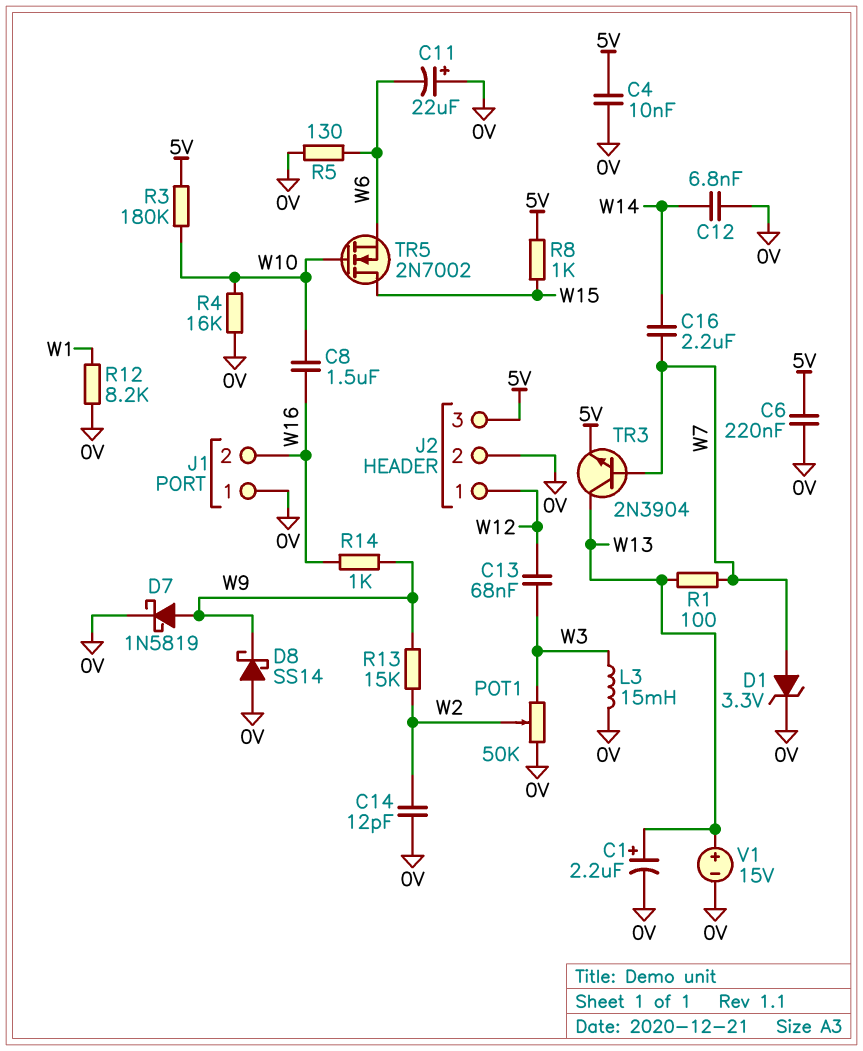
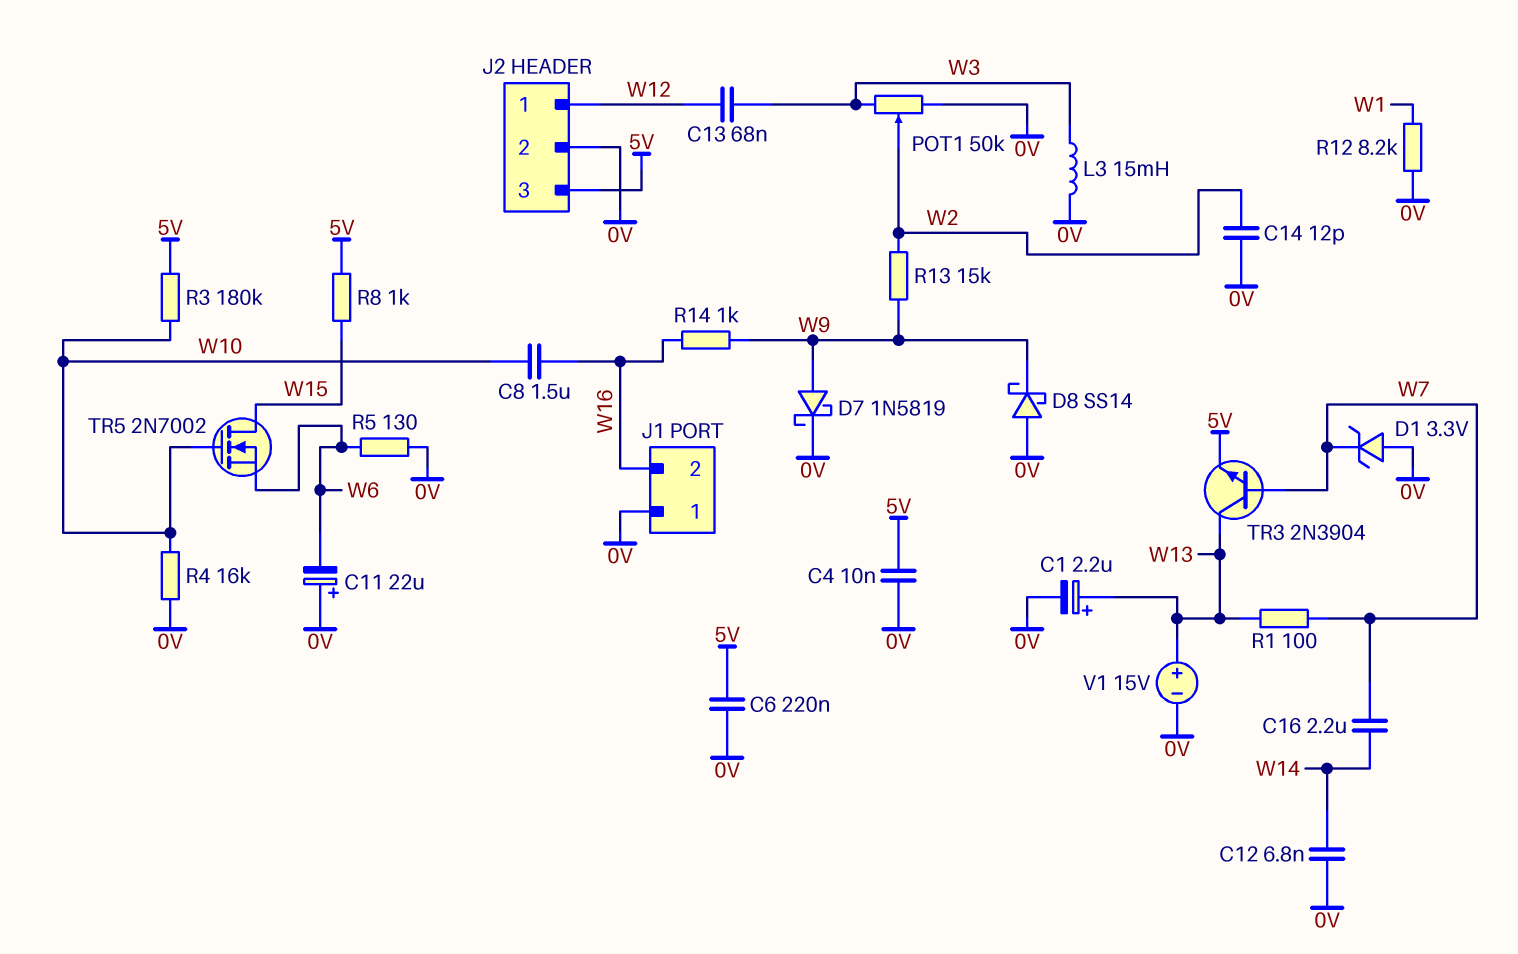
D1: zener 3.3V (A W7, K 0V) -> zener 3.3V (A 0V, K W7)

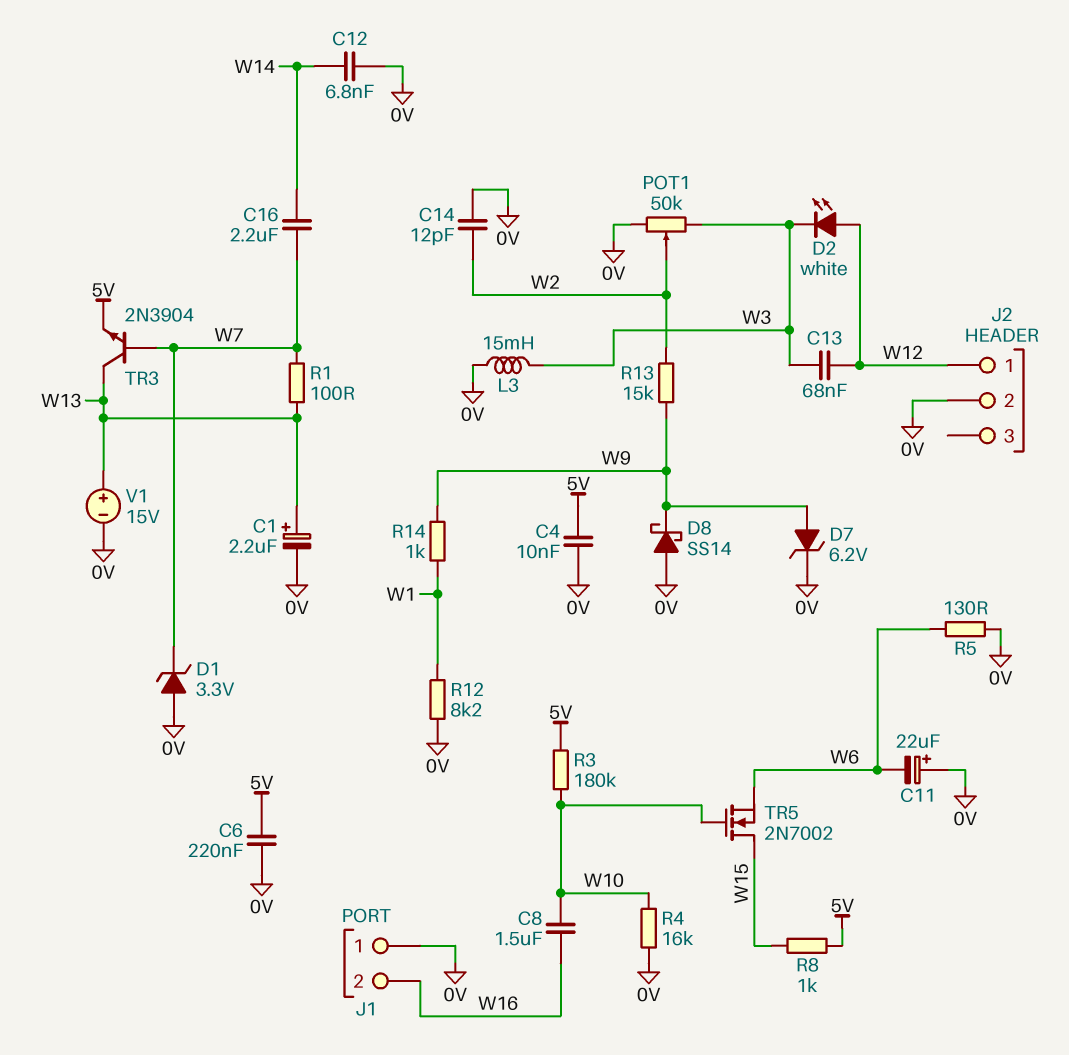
D2: none -> LED white (A W12, K W3)
D7: schottky 1N5819 (A W9, K 0V) -> zener 6.2V (A W9, K 0V)
J2 pin 3: 5V -> none
R14: 1k (W9, W16) -> 1k (W1, W9)

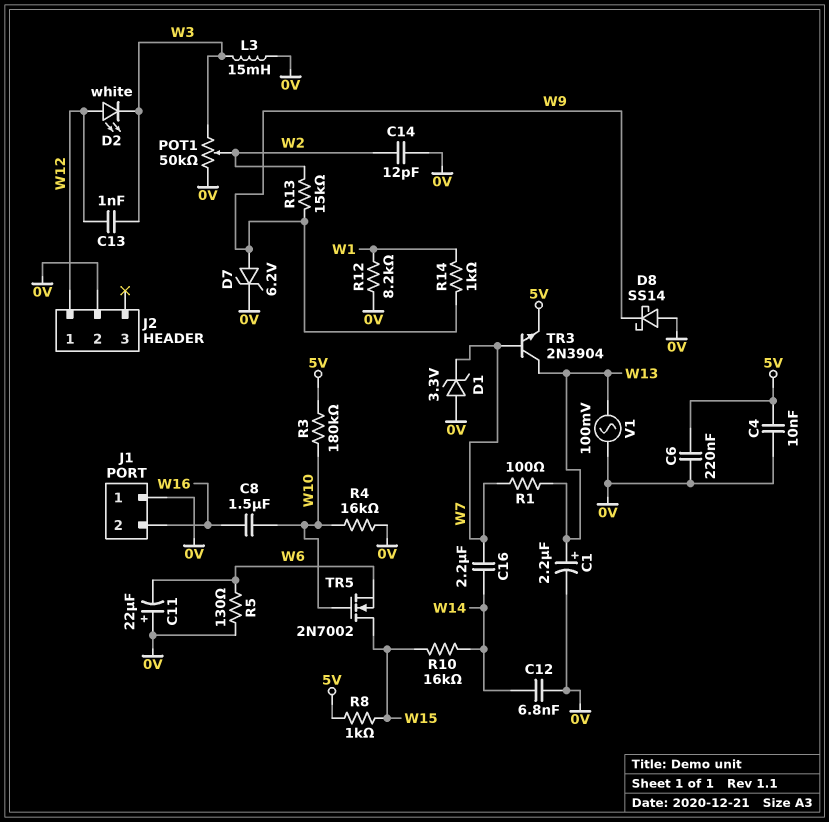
C13: 68nF (W3, W12) -> 1nF (W3, W12)
R10: none -> 16k (W14, W15)
V1: 15V (plus W13, minus 0V) -> AC 100mV (0V, W13)

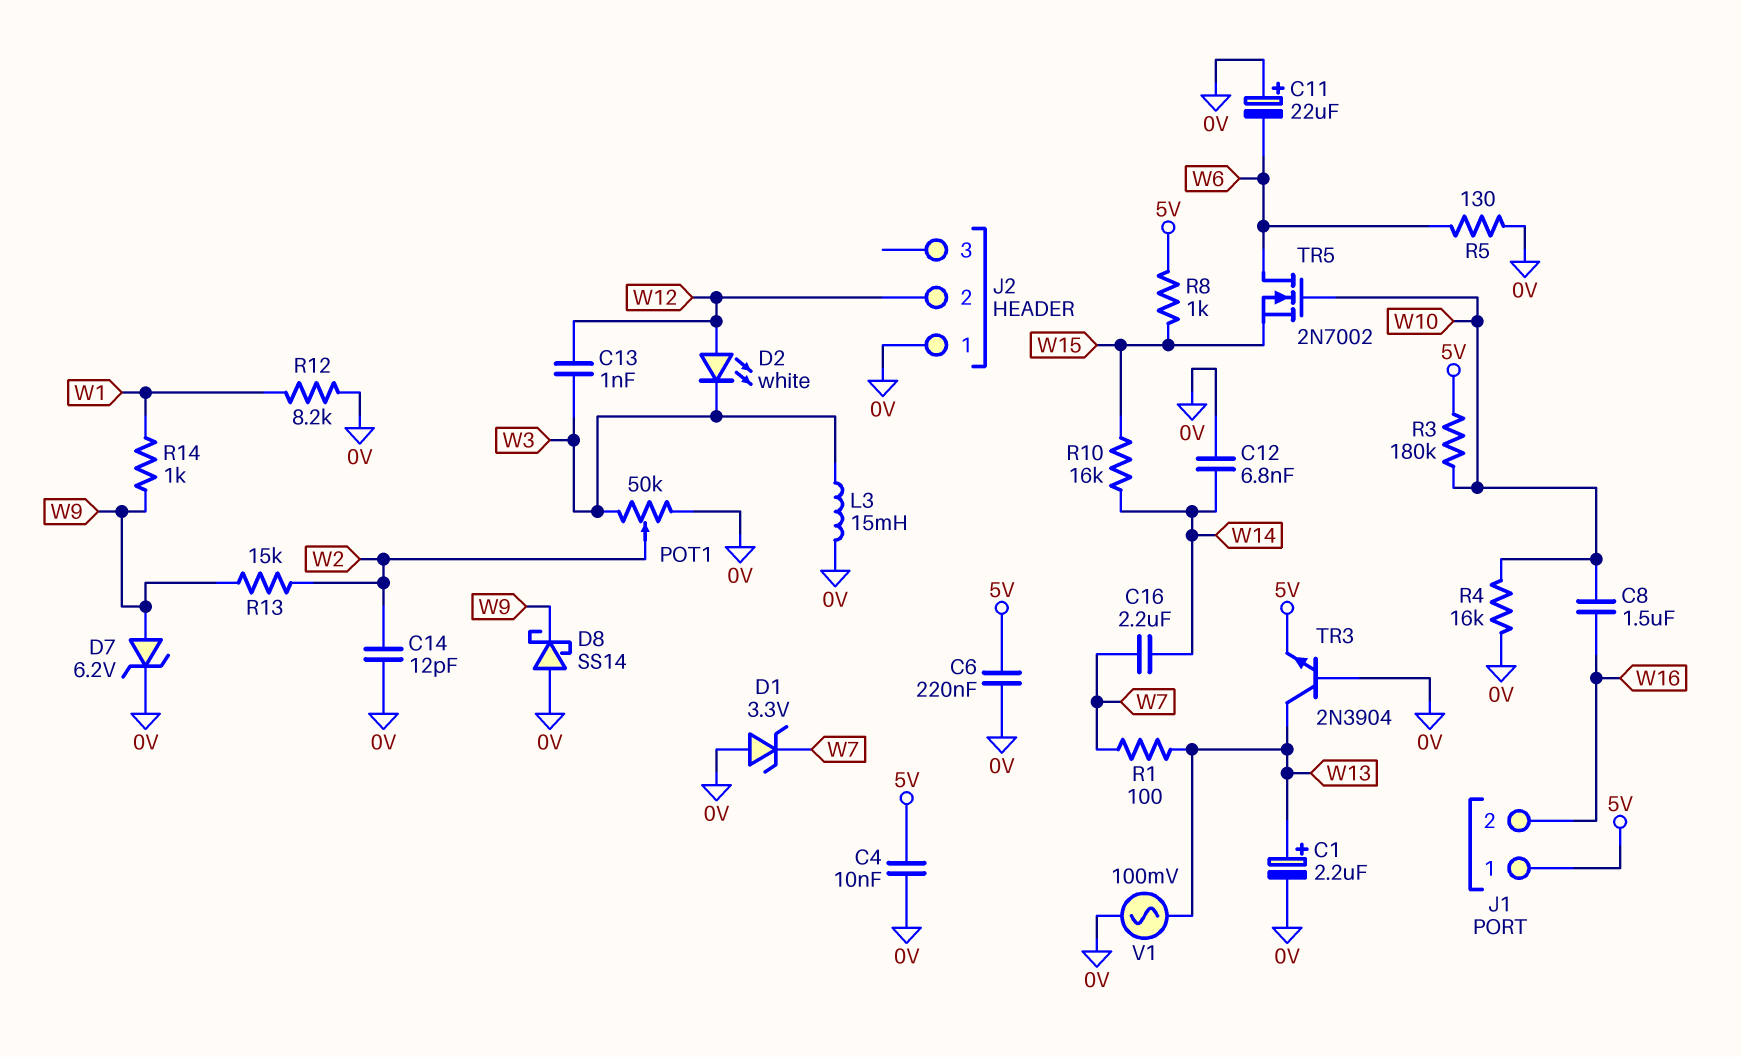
J1 pin 1: 0V -> 5V
J2 pin 1: W12 -> 0V
J2 pin 2: 0V -> W12
TR3: NPN 2N3904 (B W7, C W13, E 5V) -> NPN 2N3904 (B 0V, C W13, E 5V)
TR5: NMOS 2N7002 (G W10, D W15, S W6) -> NMOS 2N7002 (G W10, D W6, S W15)

